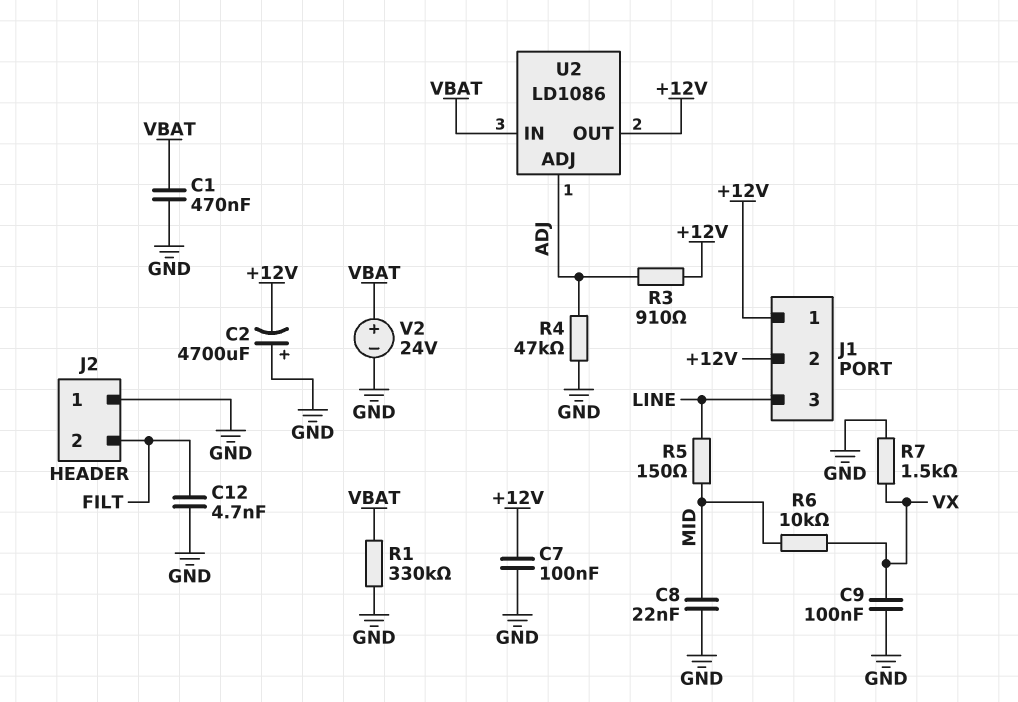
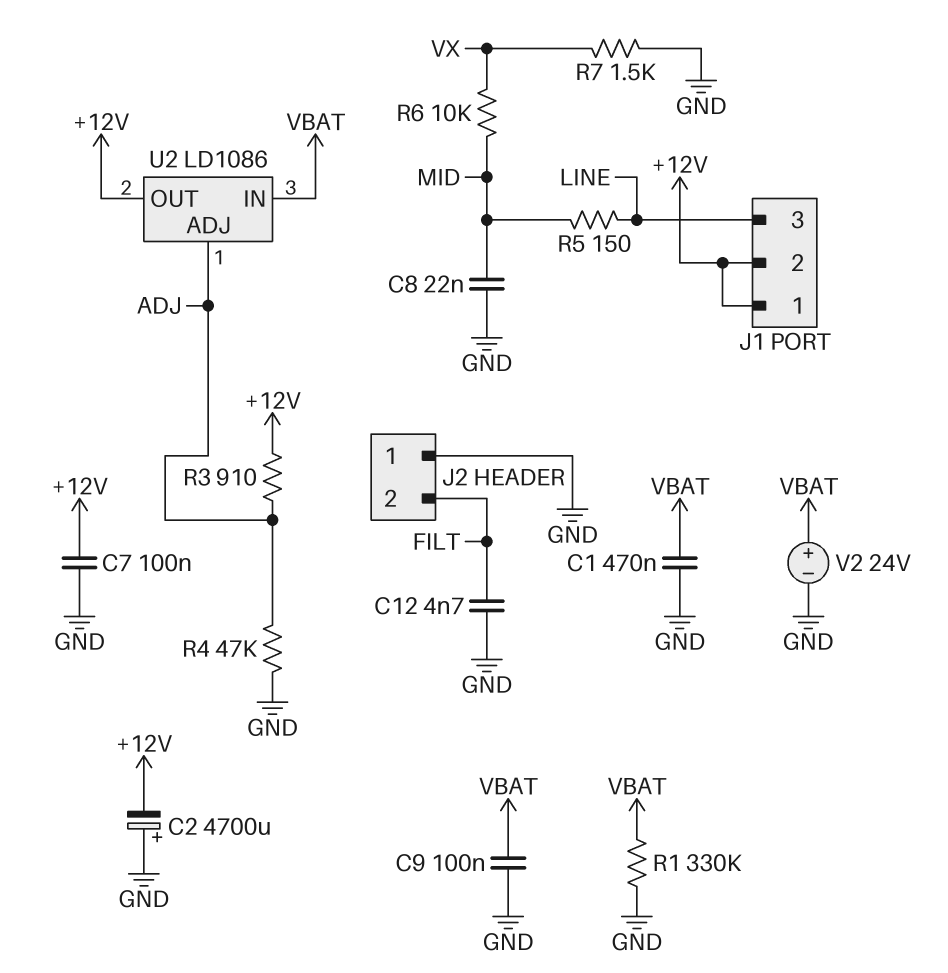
C9: 100nF (GND, VX) -> 100nF (GND, VBAT)

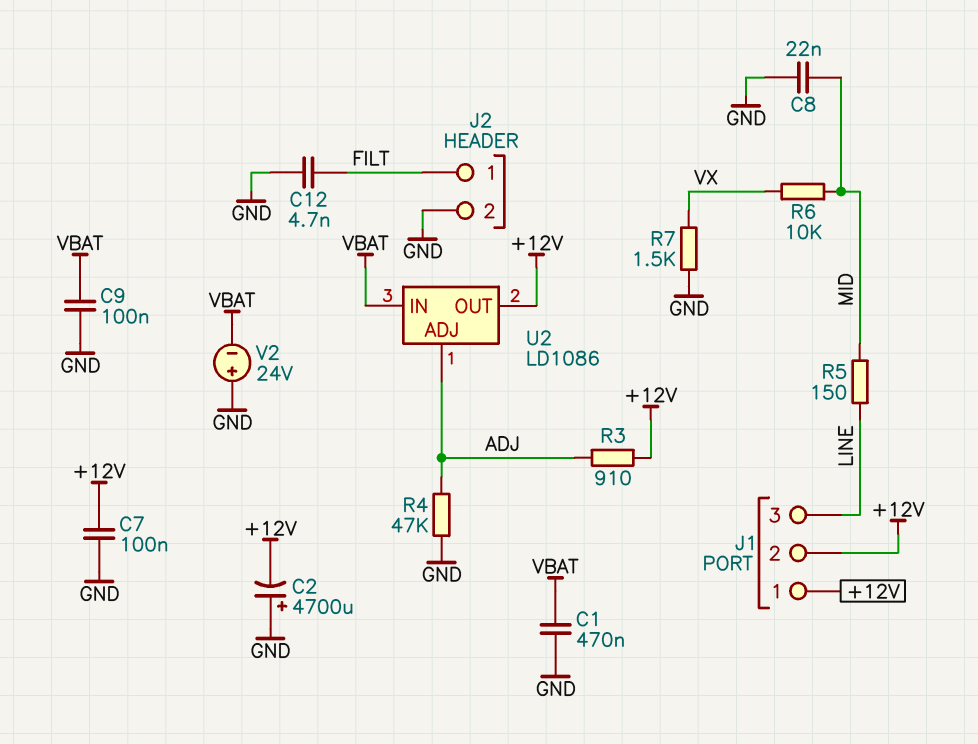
J2 pin 1: GND -> FILT
J2 pin 2: FILT -> GND
R1: 330k (GND, VBAT) -> none
V2: 24V (plus VBAT, minus GND) -> 24V (plus GND, minus VBAT)

